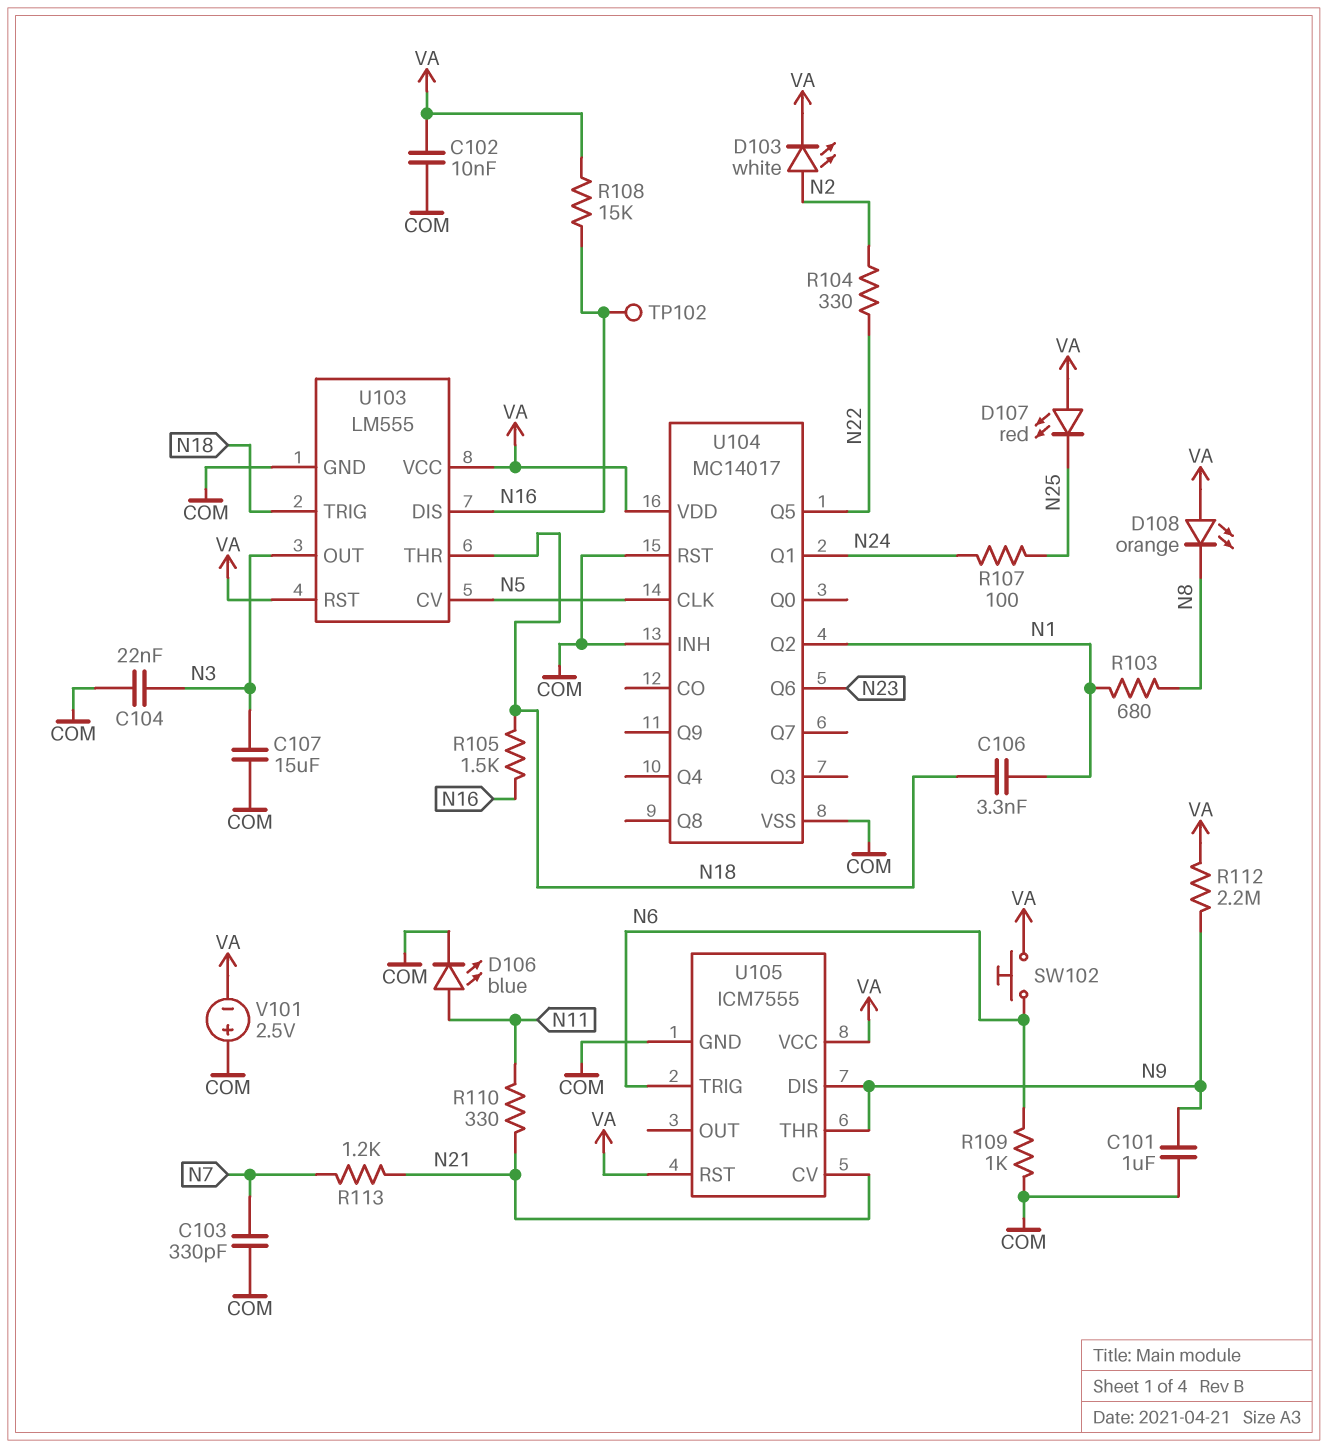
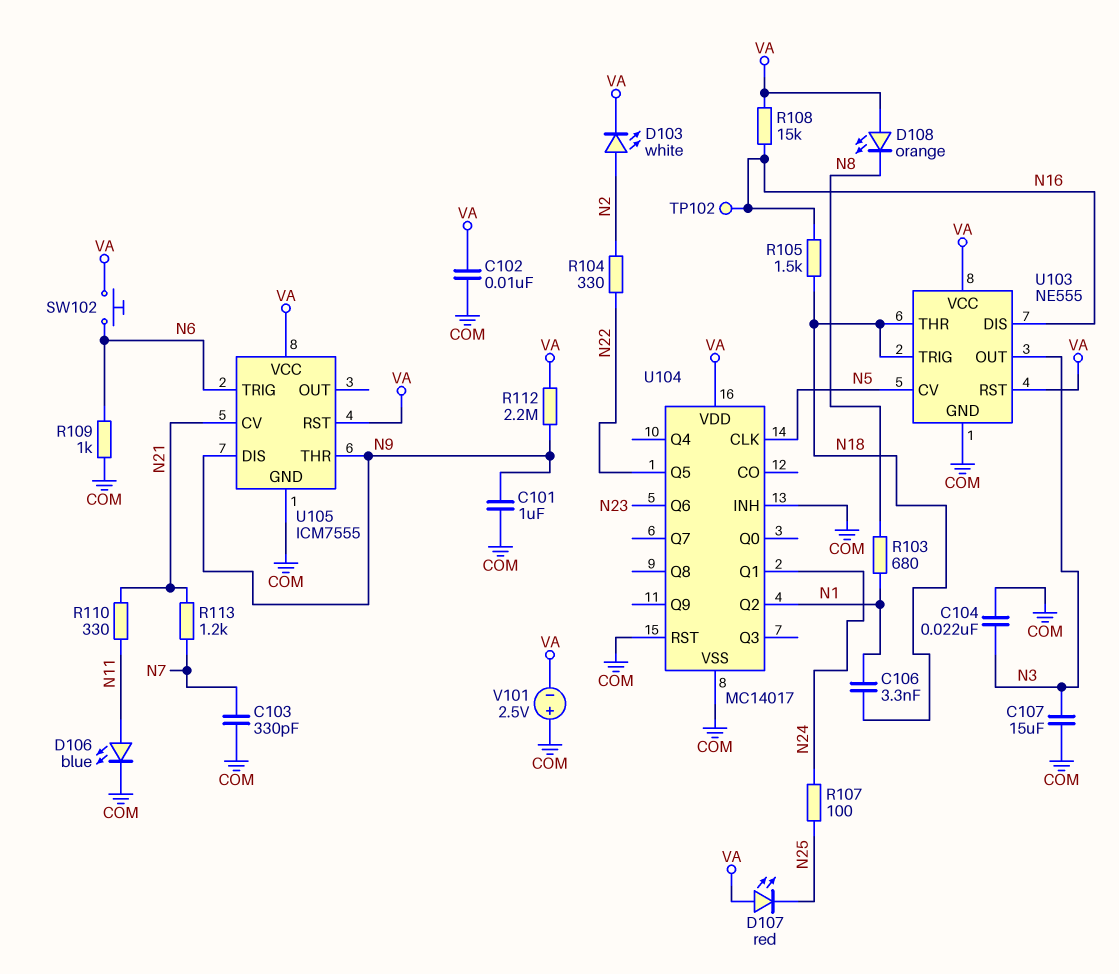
U103: LM555 -> NE555

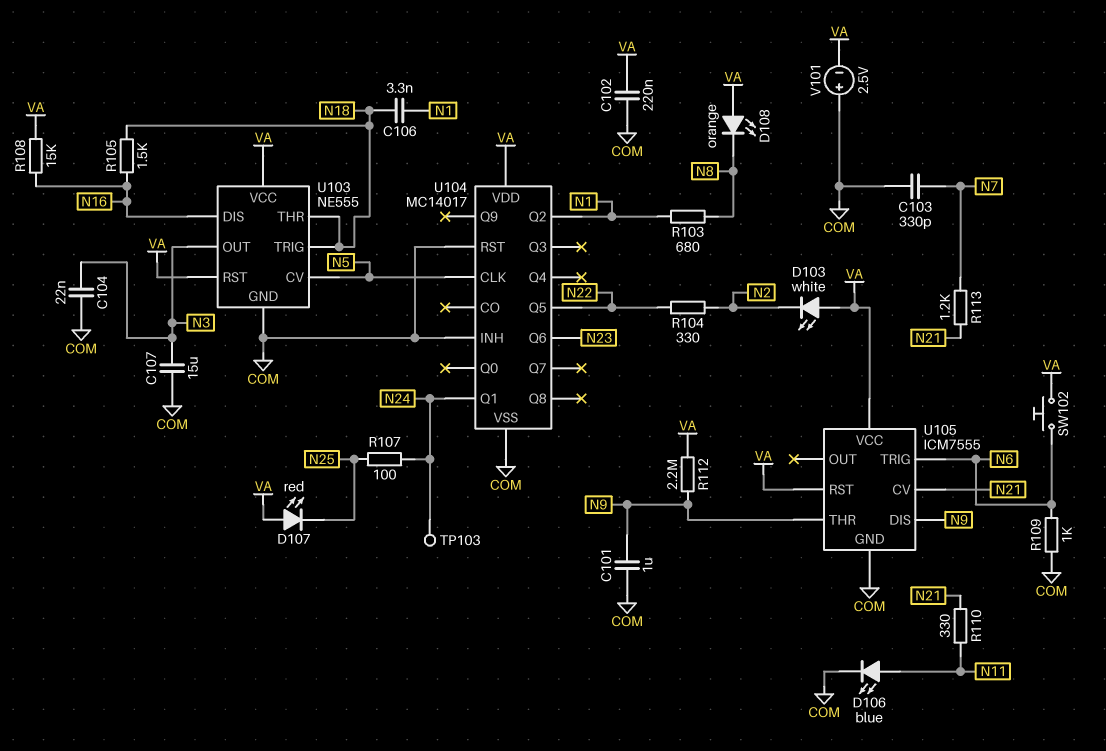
C102: 10nF (COM, VA) -> 220nF (COM, VA)
D103: LED white (A N2, K VA) -> LED white (A VA, K N2)
TP102: test point (N16) -> none
TP103: none -> test point (N24)

